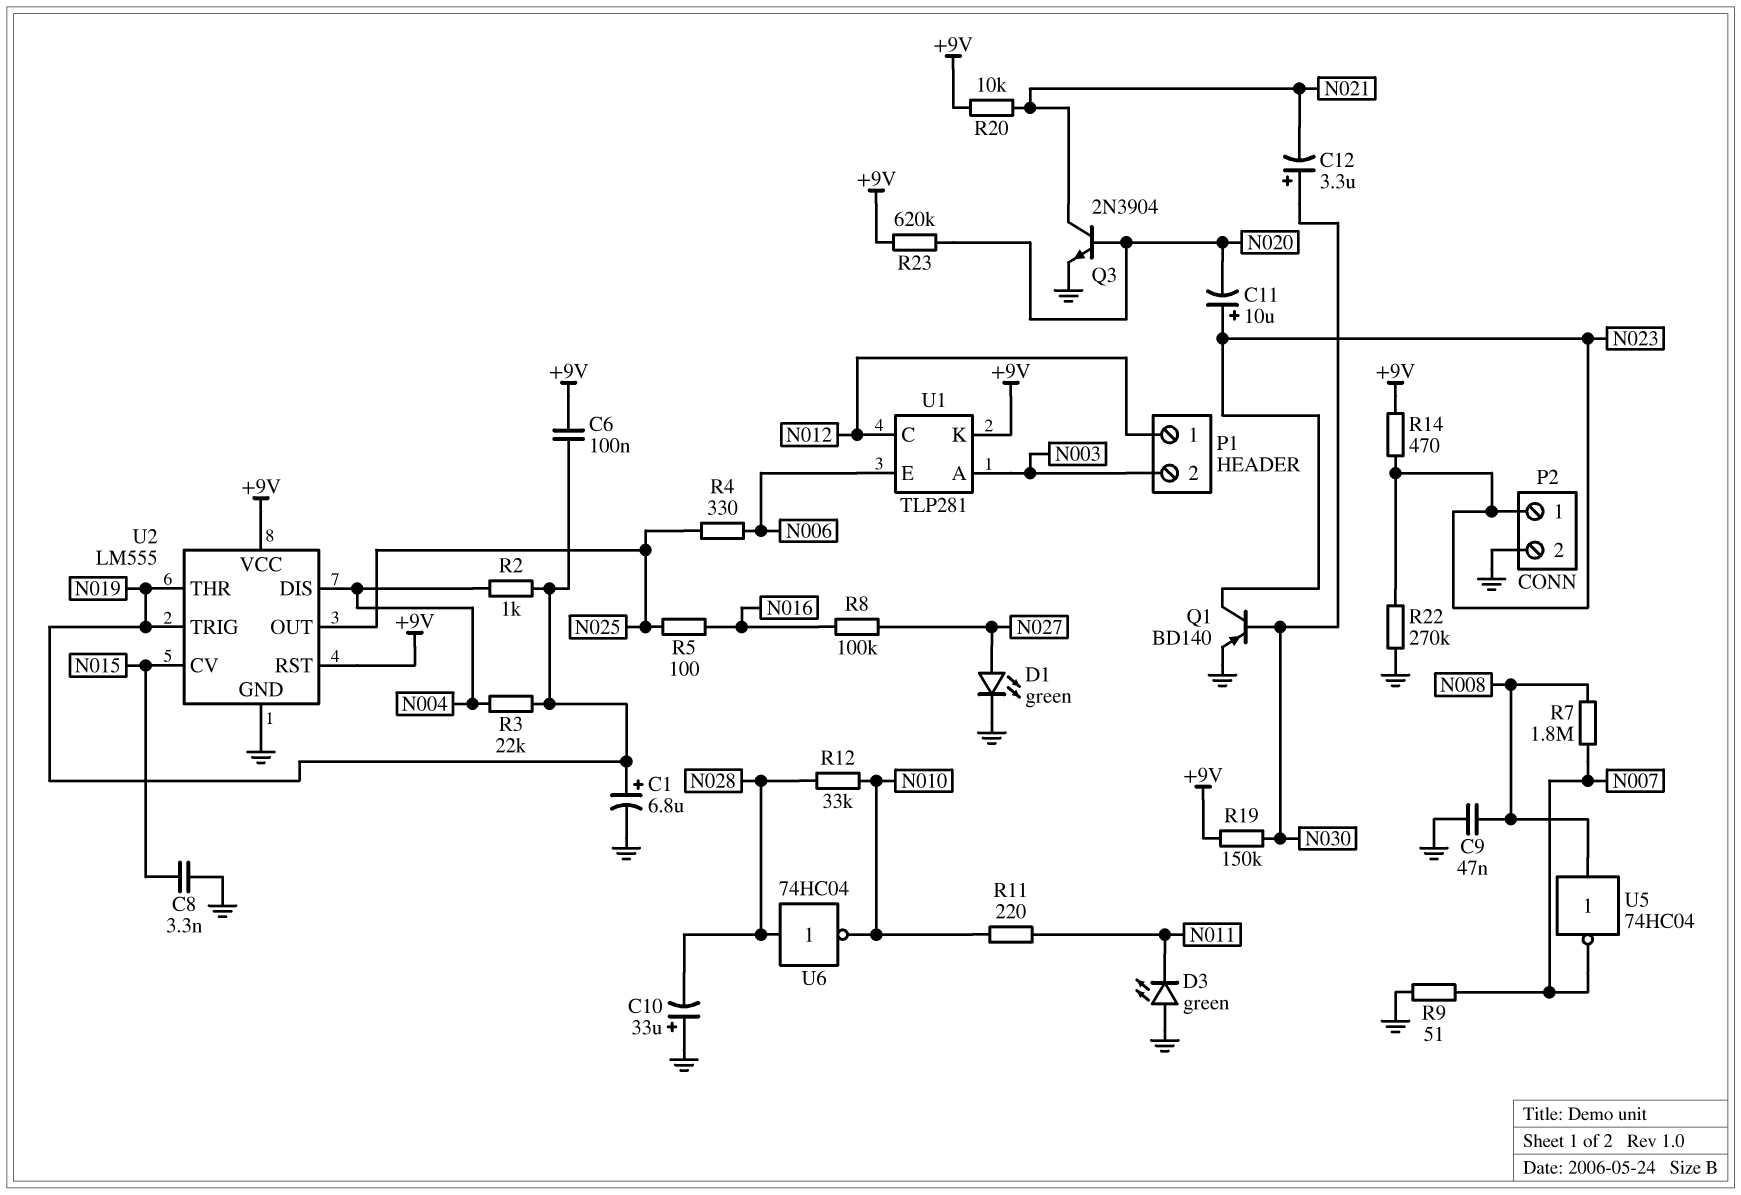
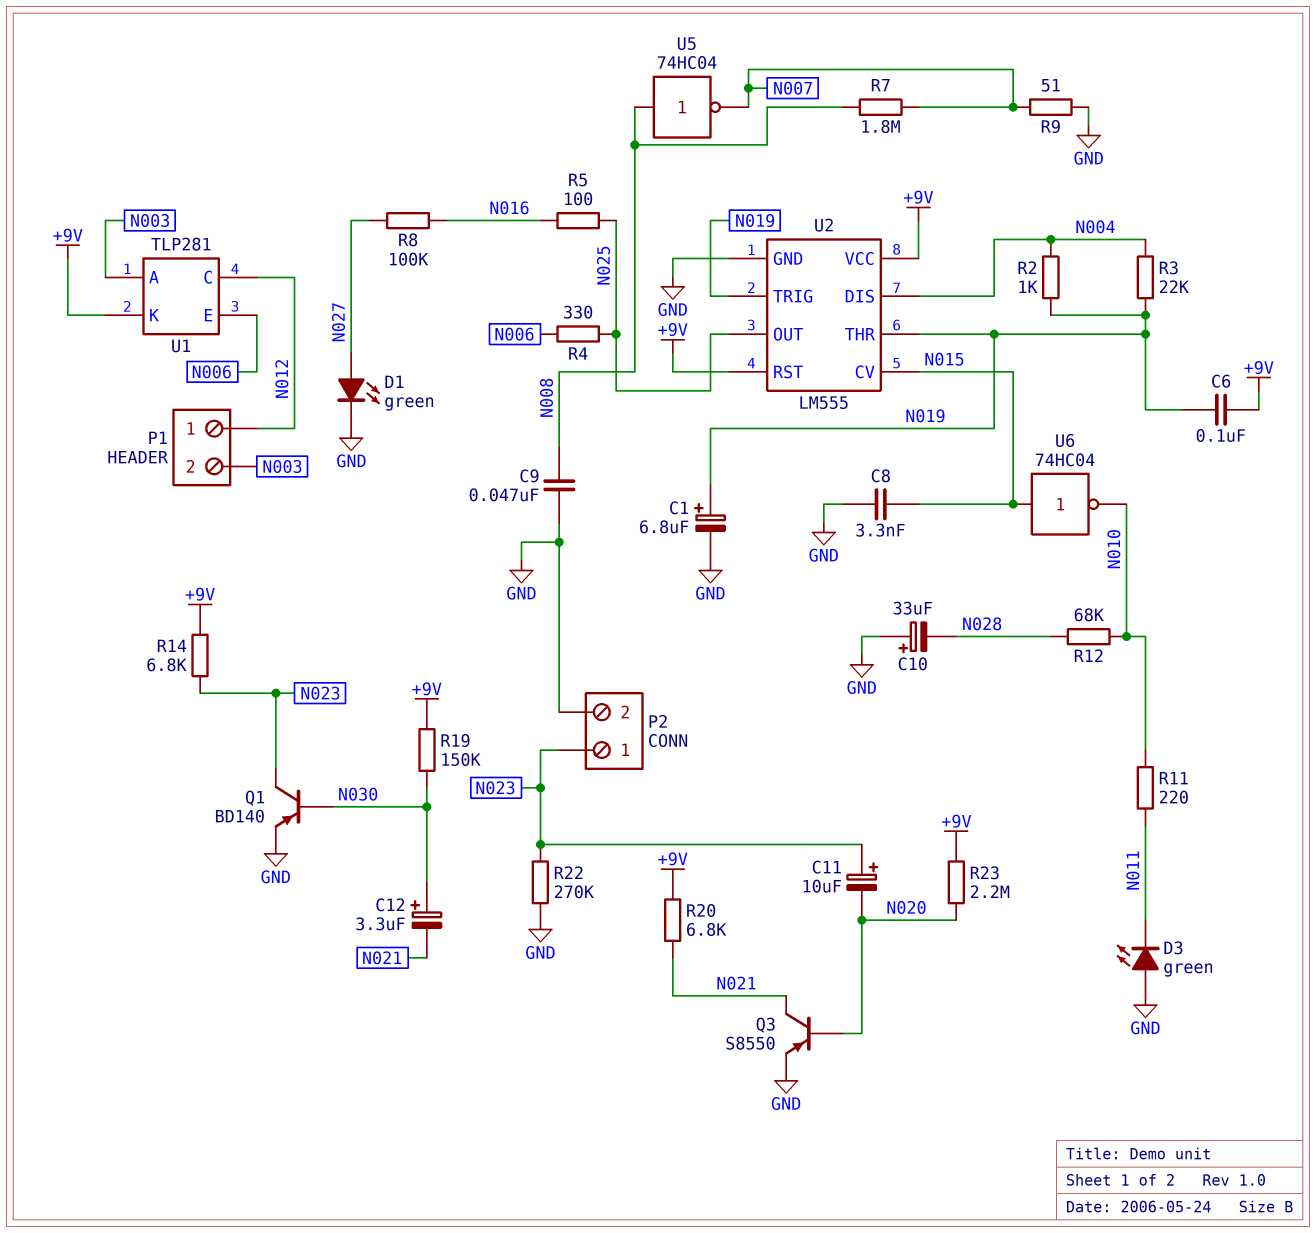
Q3: NPN 2N3904 (B N020, C N021, E GND) -> PNP S8550 (B N020, C N021, E GND)
R12: 33k (N010, N028) -> 68k (N010, N028)
R14: 470 (+9V, N023) -> 6.8k (+9V, N023)
R20: 10k (+9V, N021) -> 6.8k (+9V, N021)
R23: 620k (+9V, N020) -> 2.2M (+9V, N020)
U6: NOT 74HC04 (in N028, out N010) -> NOT 74HC04 (in N015, out N010)

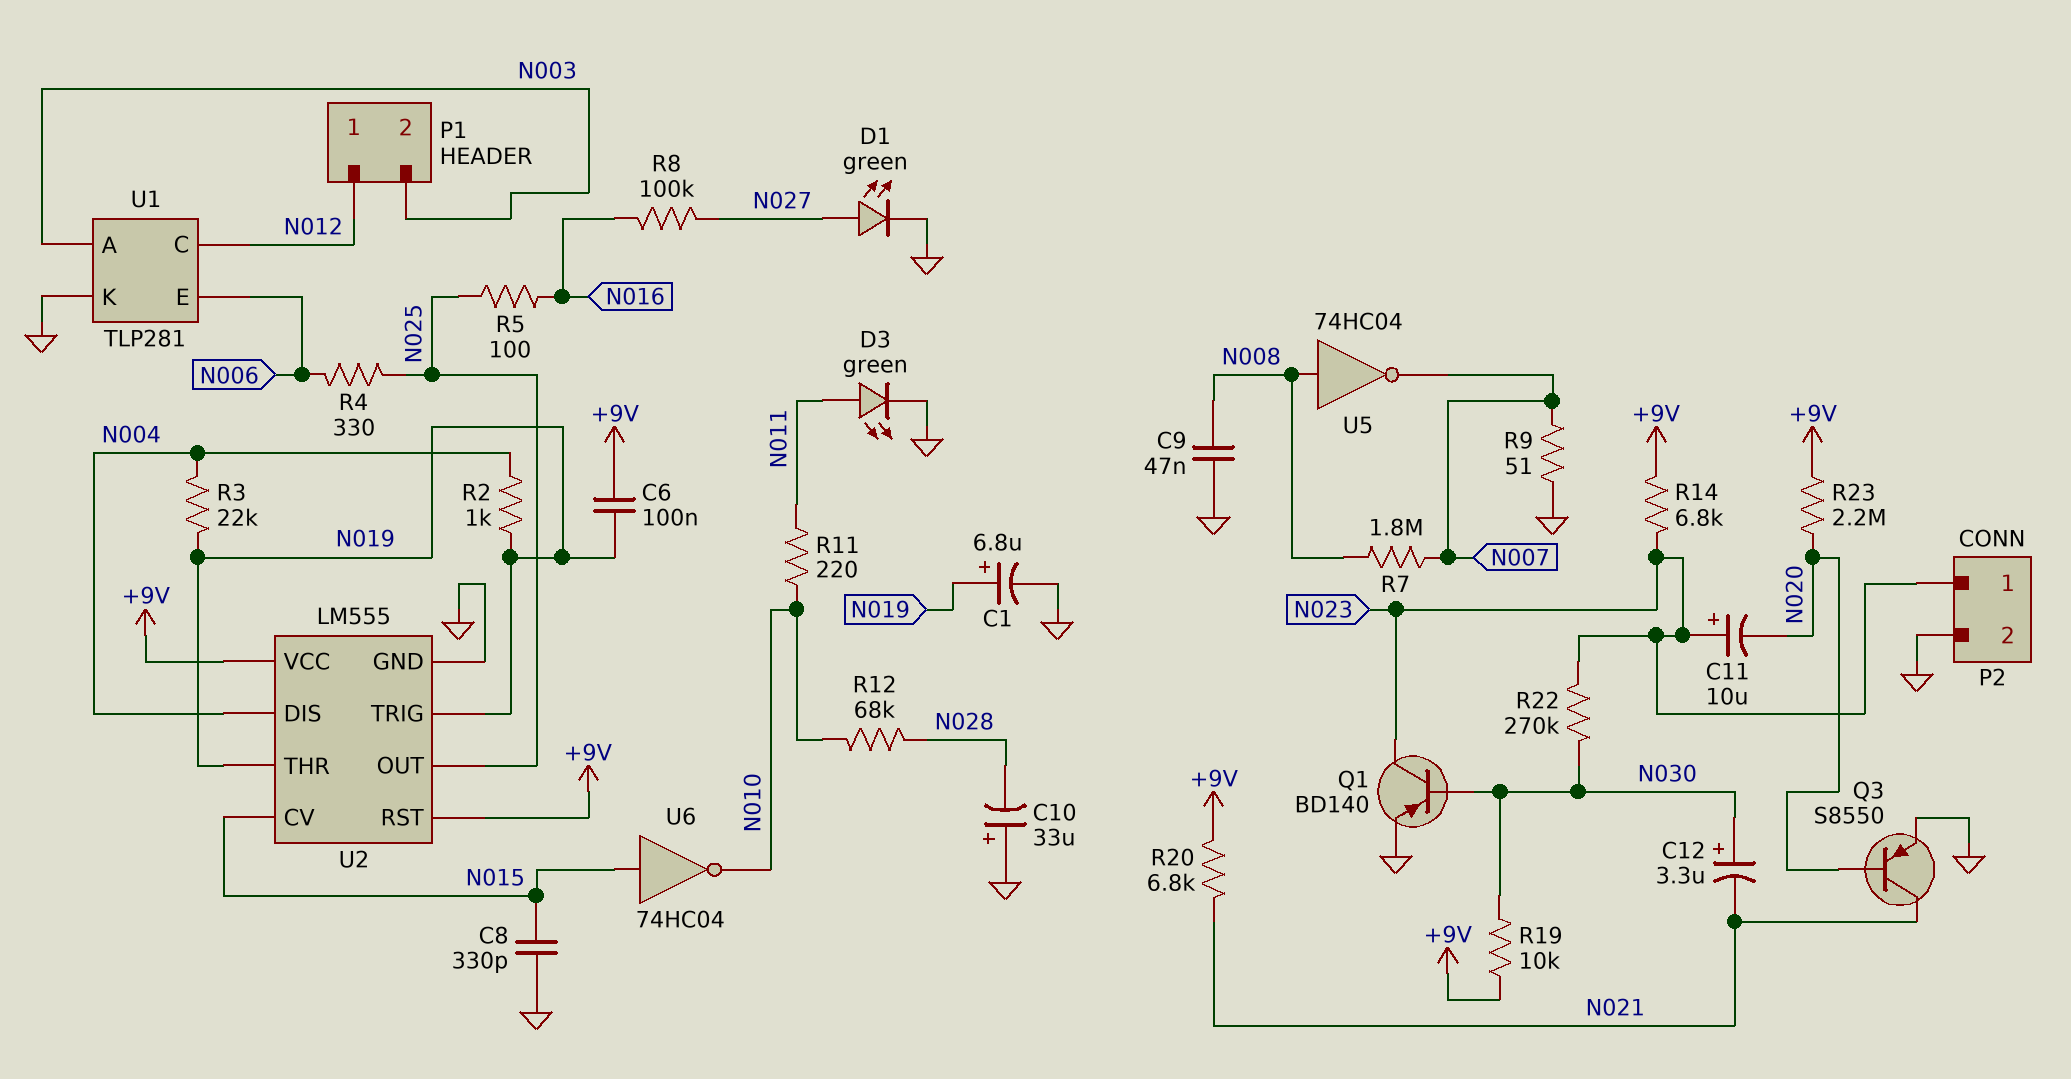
C8: 3.3nF (GND, N015) -> 330pF (GND, N015)
D3: LED green (A GND, K N011) -> LED green (A N011, K GND)
R19: 150k (+9V, N030) -> 10k (+9V, N030)
R22: 270k (GND, N023) -> 270k (N023, N030)
U1 pin K: +9V -> GND

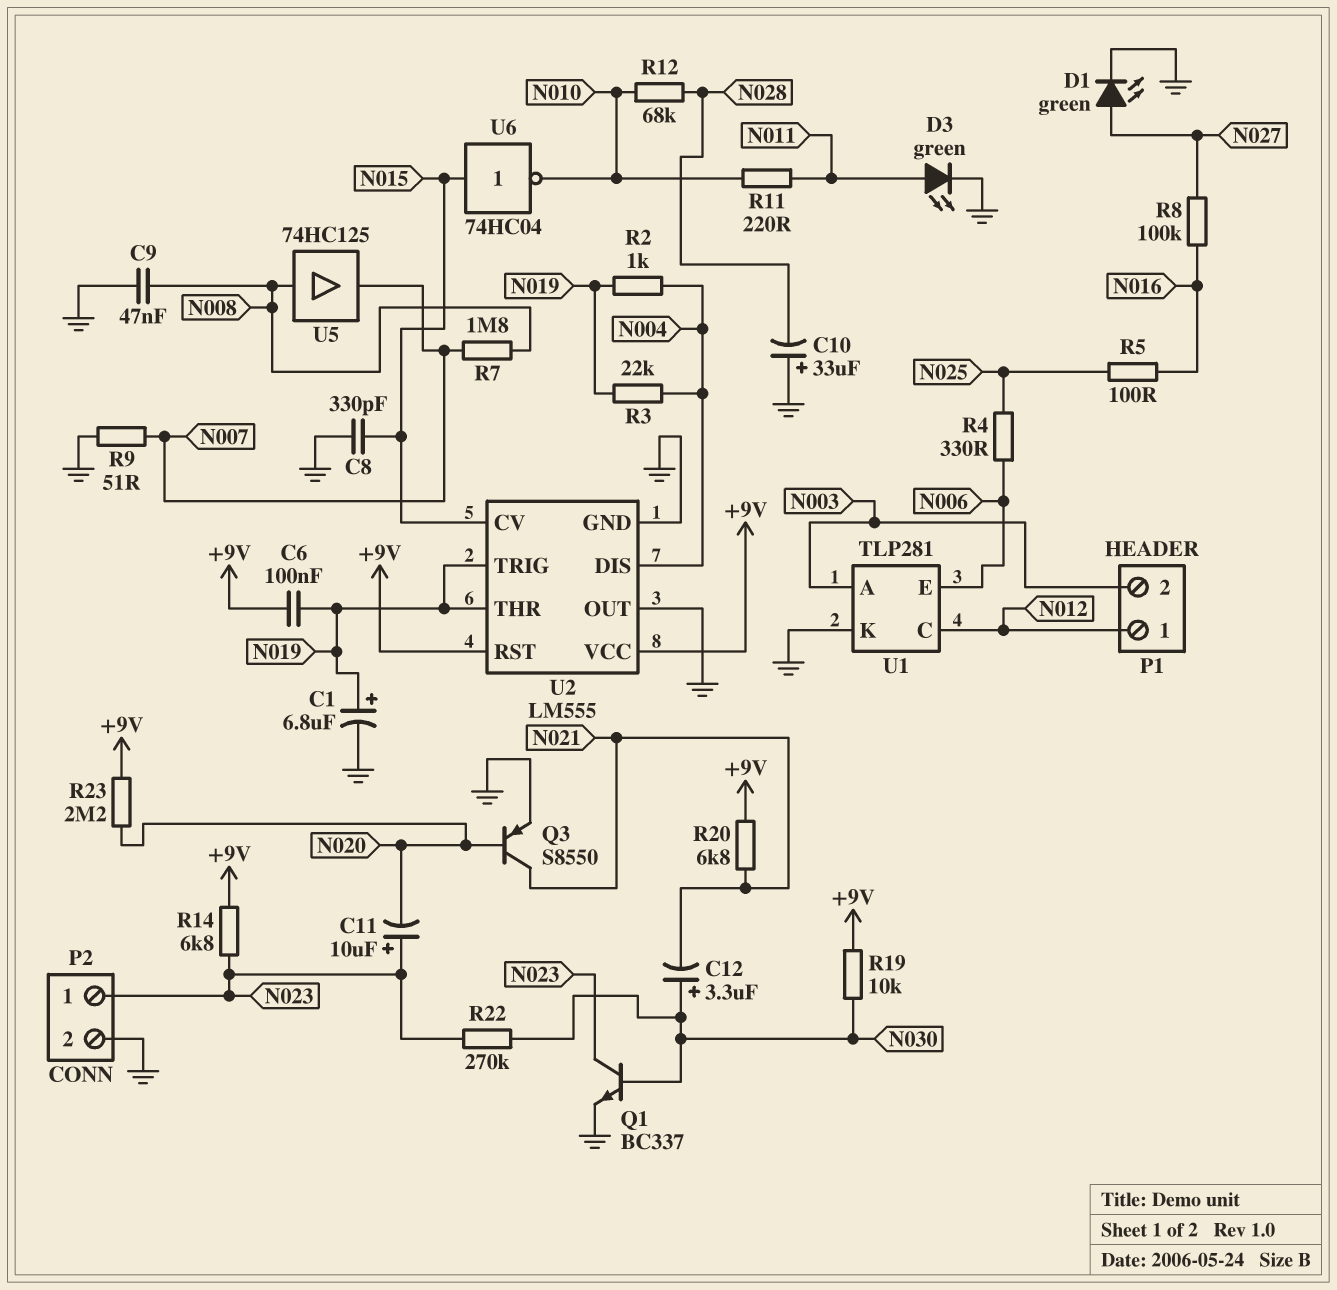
Q1: PNP BD140 (B N030, C N023, E GND) -> NPN BC337 (B N030, C N023, E GND)
U2 pin OUT: N025 -> GND
U5: NOT 74HC04 (in N008, out N007) -> buffer 74HC125 (in N008, out N007)

